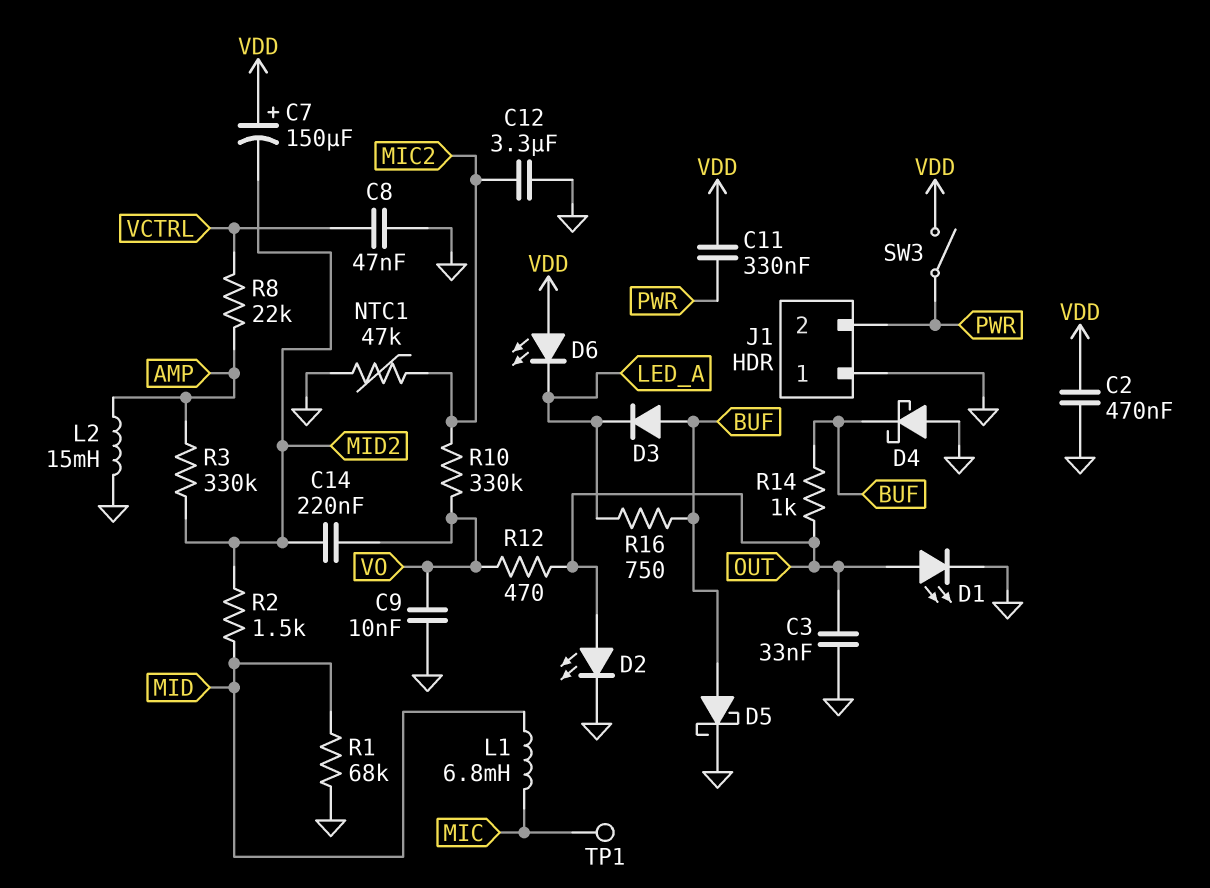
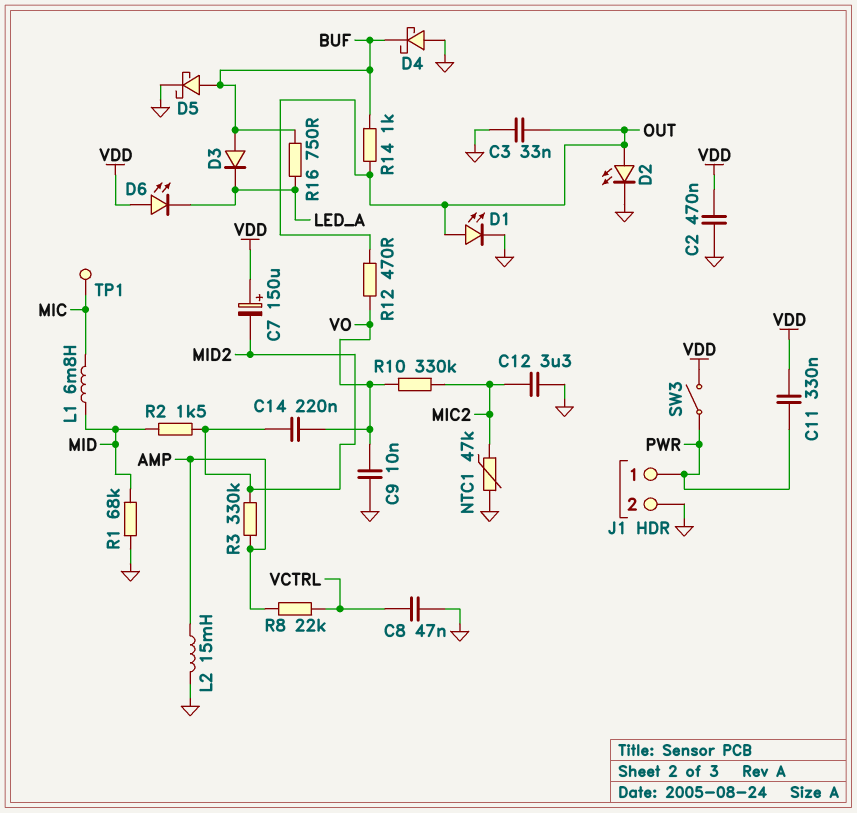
J1 pin 1: GND -> PWR
J1 pin 2: PWR -> GND

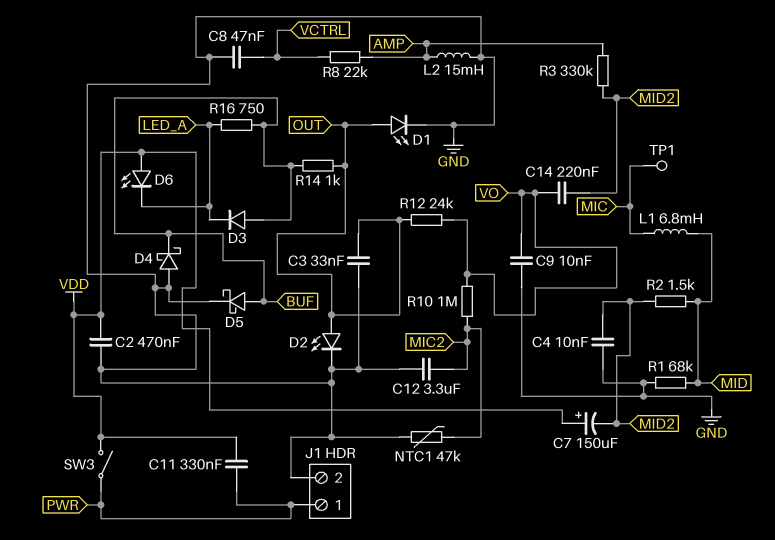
C4: none -> 10nF (GND, MID2)
R10: 330k (MIC2, VO) -> 1M (MIC2, VO)
R12: 470 (OUT, VO) -> 24k (OUT, VO)

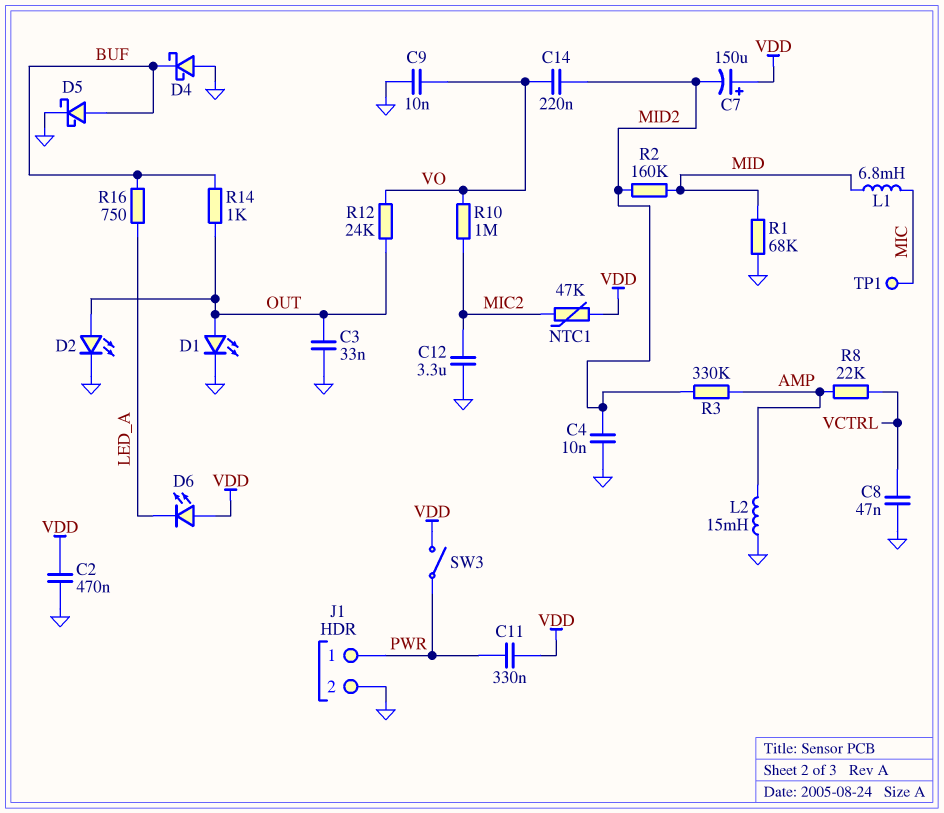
D3: diode (A BUF, K LED_A) -> none
NTC1: 47k (GND, MIC2) -> 47k (MIC2, VDD)
R2: 1.5k (MID, MID2) -> 160k (MID, MID2)

